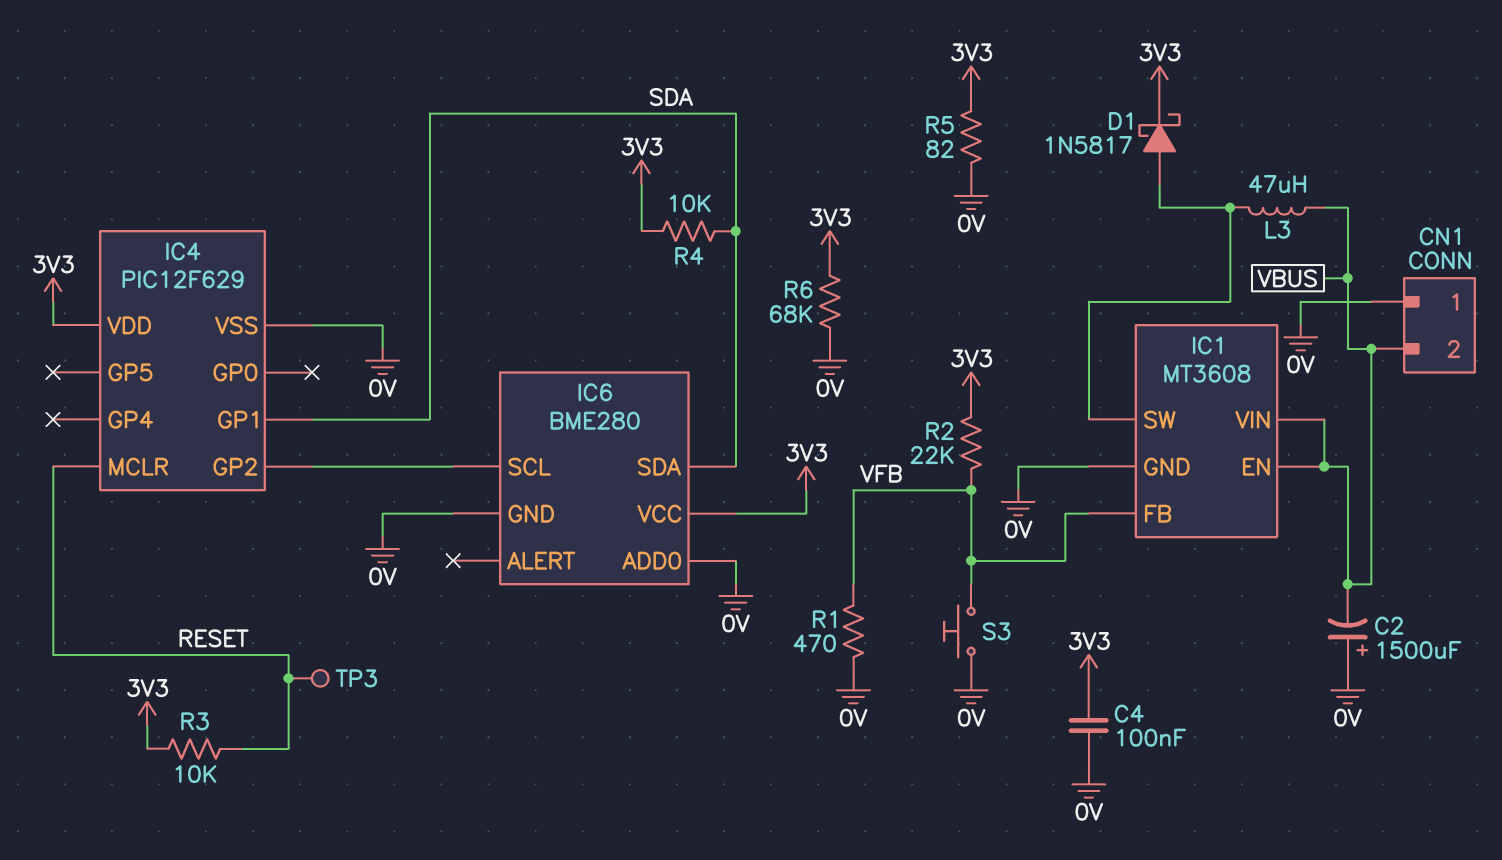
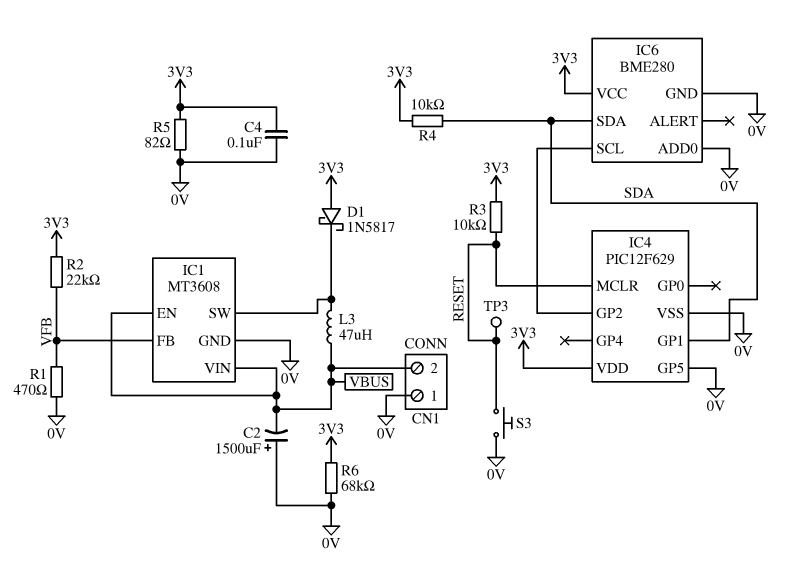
D1: schottky 1N5817 (A IC1/SW, K 3V3) -> schottky 1N5817 (A 3V3, K IC1/SW)
IC4 pin GP5: none -> 0V
S3: button (0V, VFB) -> button (0V, RESET)

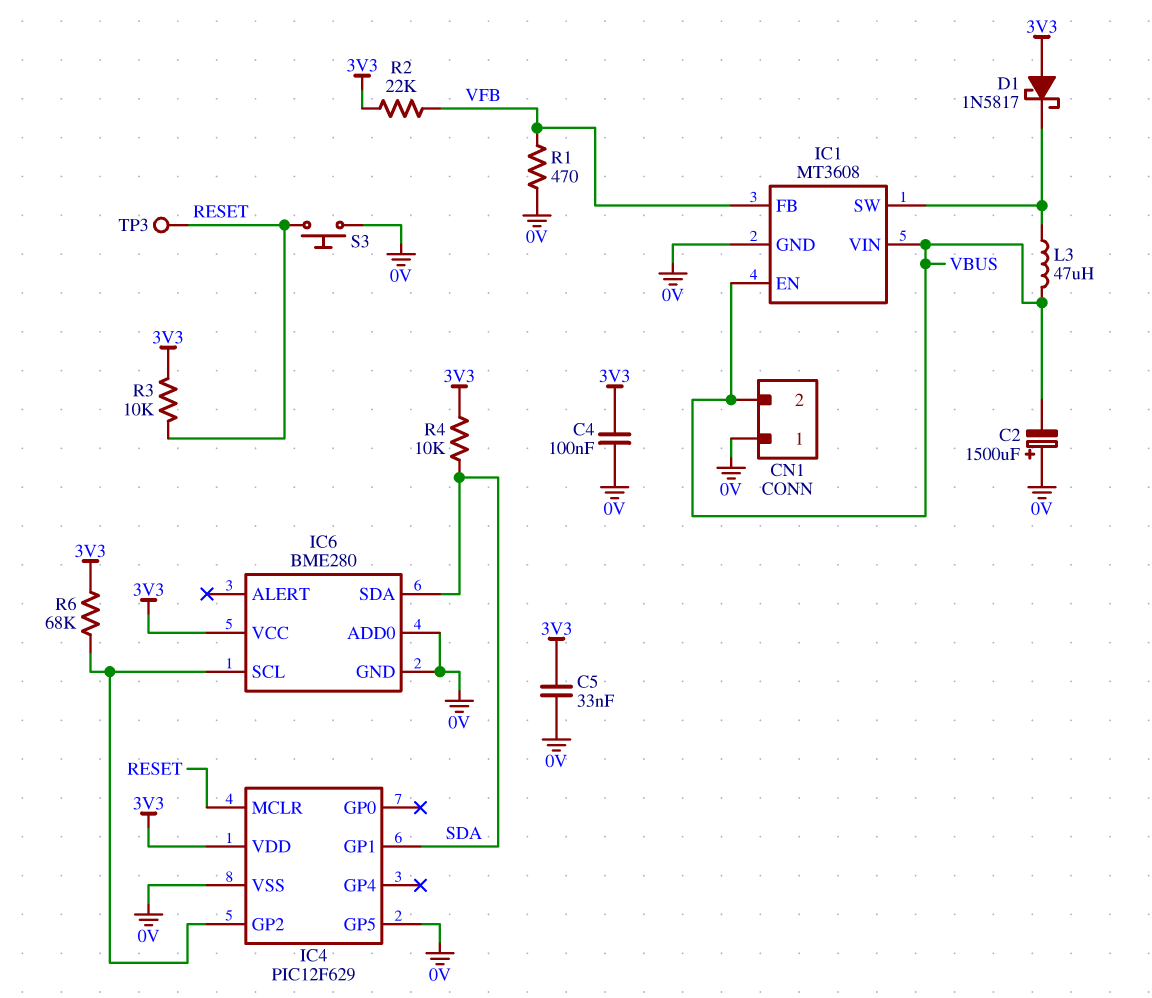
C5: none -> 33nF (0V, 3V3)
R5: 82 (0V, 3V3) -> none
R6: 68k (0V, 3V3) -> 68k (3V3, IC4/GP2)

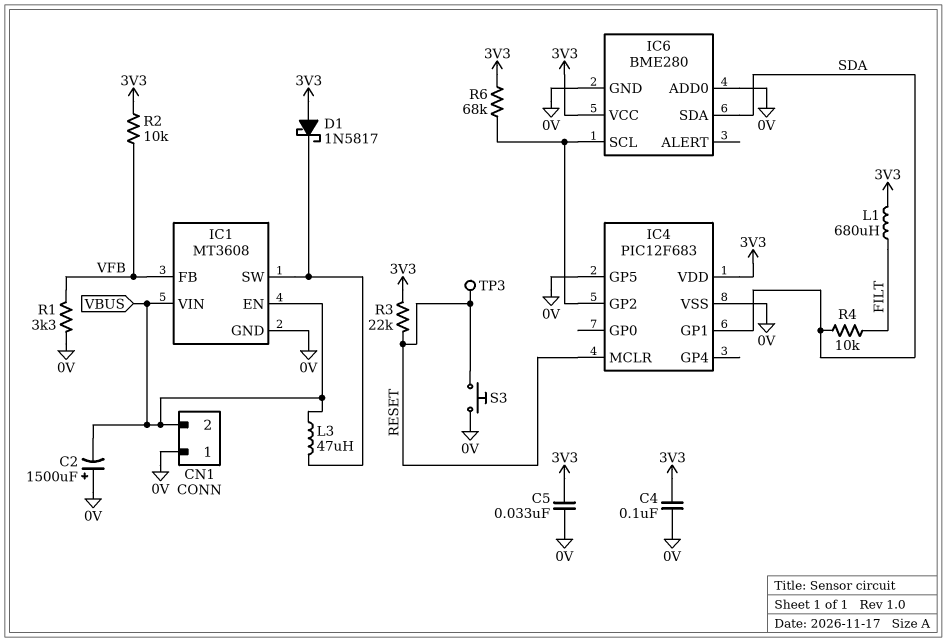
IC4: PIC12F629 -> PIC12F683
L1: none -> 680uH (3V3, FILT)
R1: 470 (0V, VFB) -> 3.3k (0V, VFB)
R2: 22k (3V3, VFB) -> 10k (3V3, VFB)
R3: 10k (3V3, RESET) -> 22k (3V3, RESET)
R4: 10k (3V3, SDA) -> 10k (FILT, SDA)

